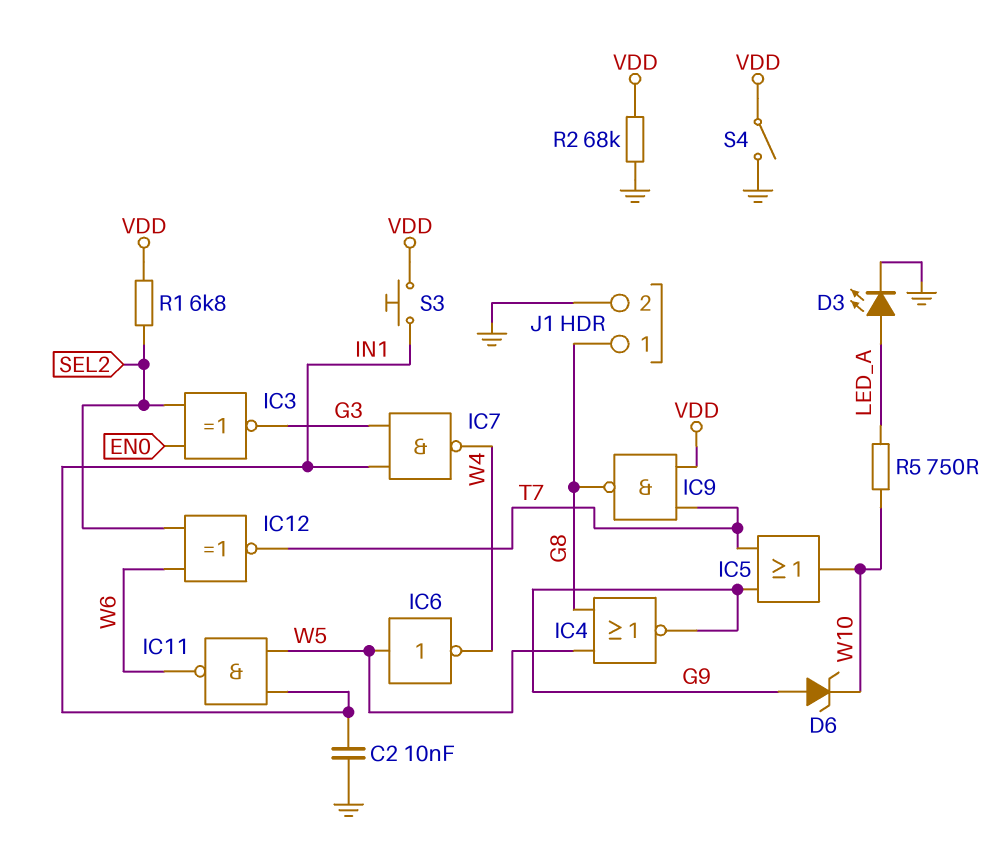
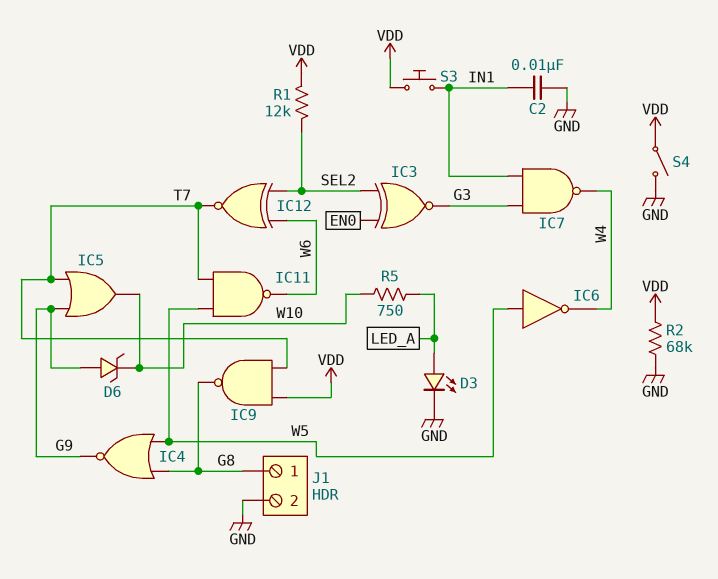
IC11: NAND (in IN1, in W5, out W6) -> NAND (in T7, in W5, out W6)
R1: 6.8k (SEL2, VDD) -> 12k (SEL2, VDD)

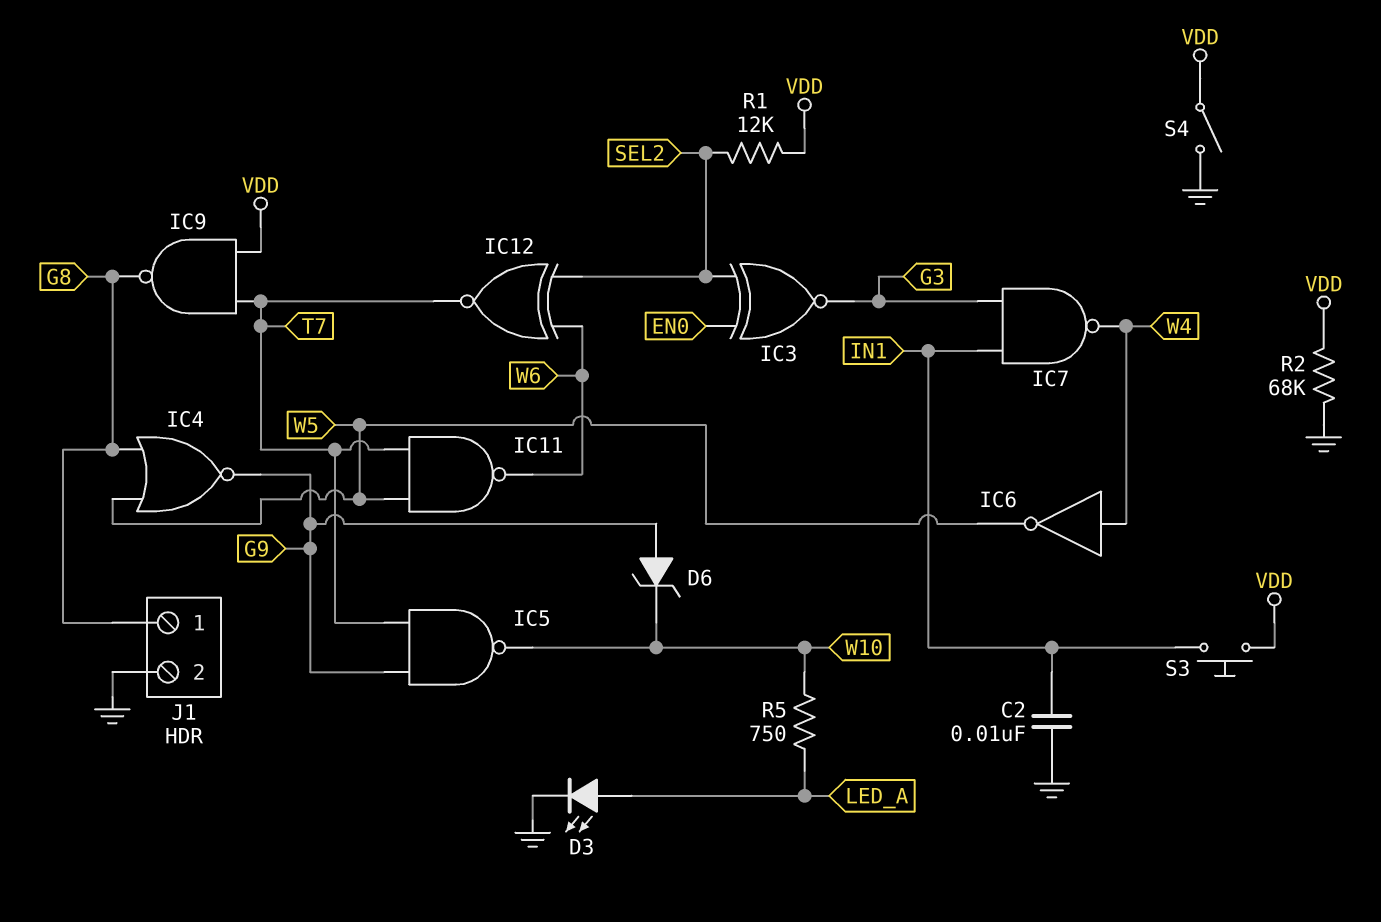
IC5: OR (in G9, in T7, out W10) -> NAND (in G9, in T7, out W10)
IC6: NOT (in W5, out W4) -> NOT (in W4, out W5)

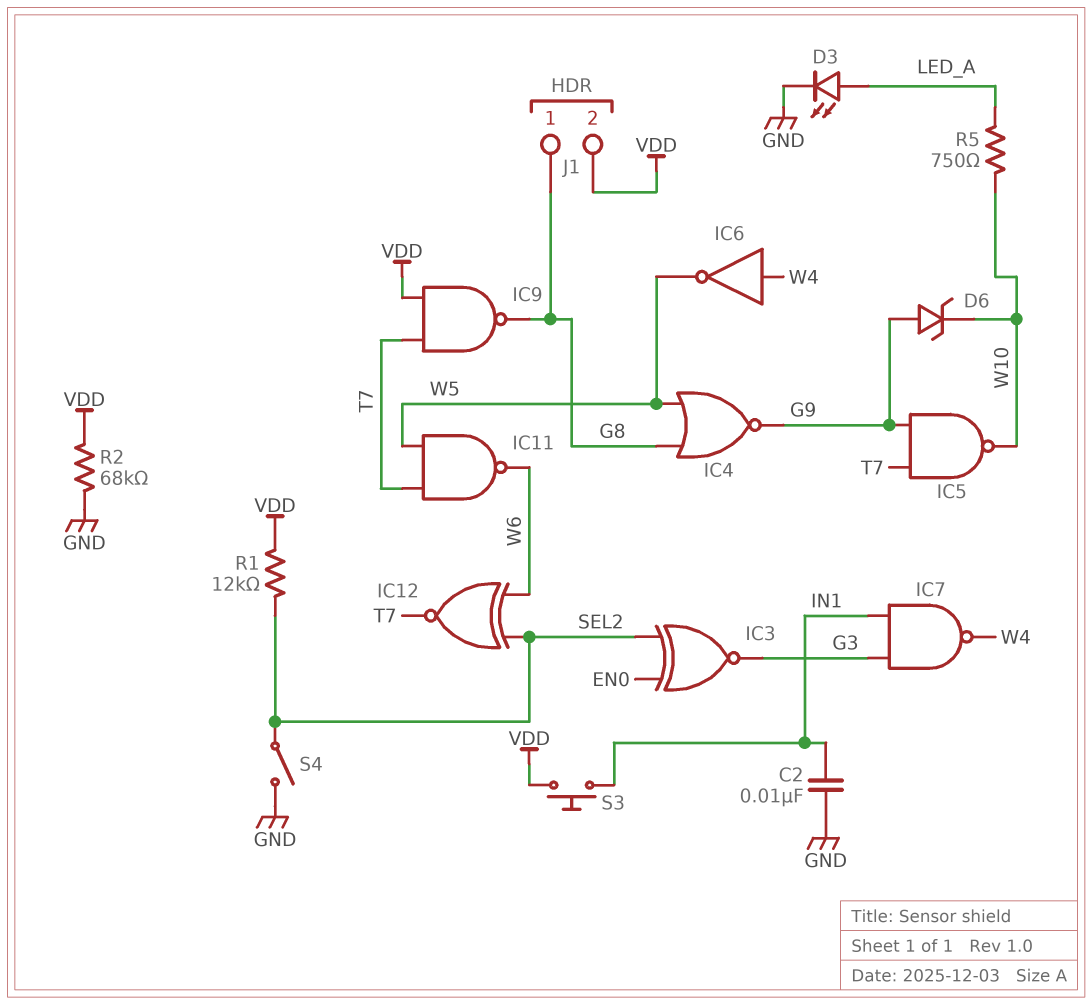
J1 pin 2: GND -> VDD
S4: switch (GND, VDD) -> switch (GND, SEL2)

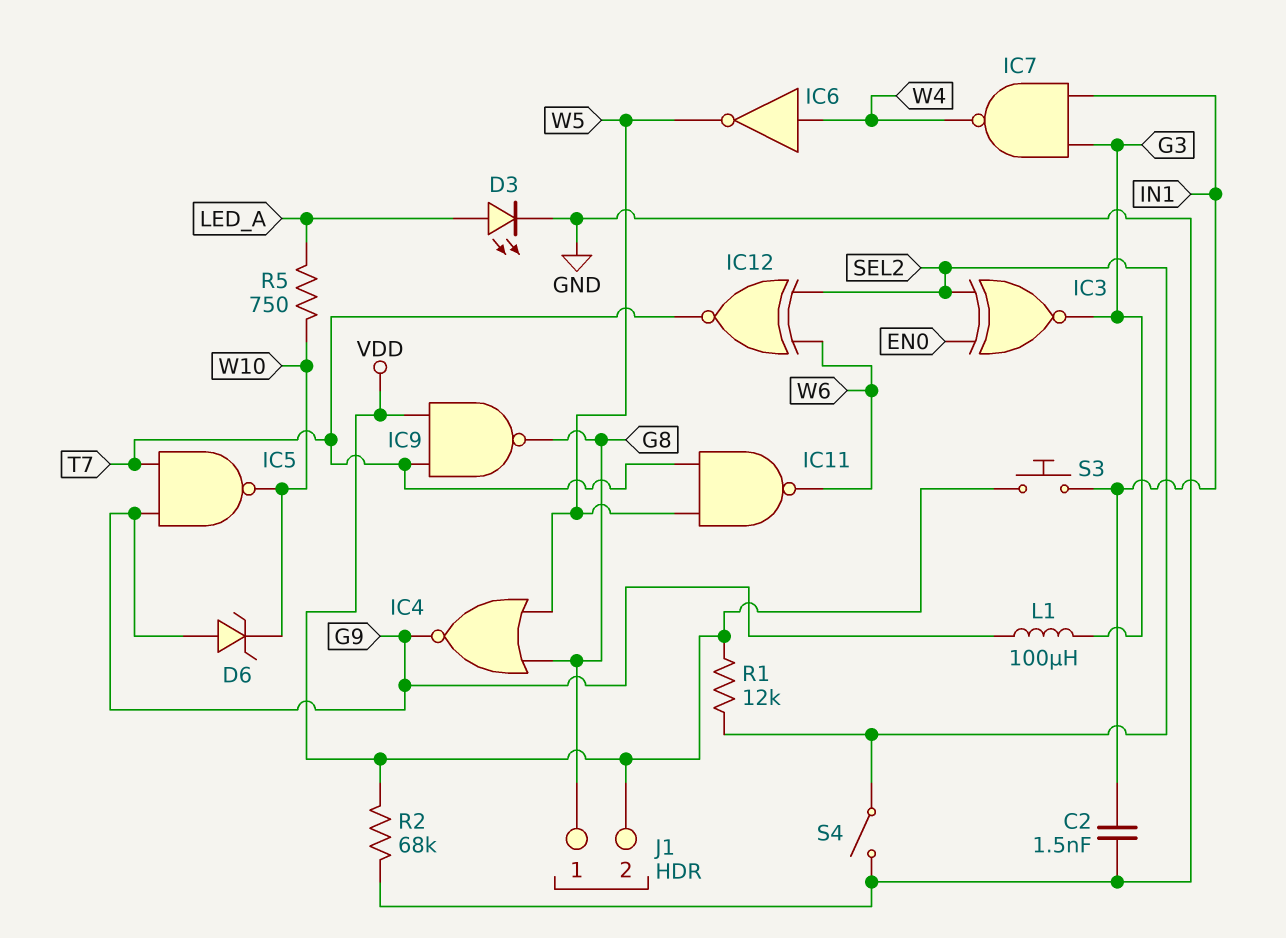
C2: 10nF (GND, IN1) -> 1.5nF (GND, IN1)
L1: none -> 100uH (G3, G9)

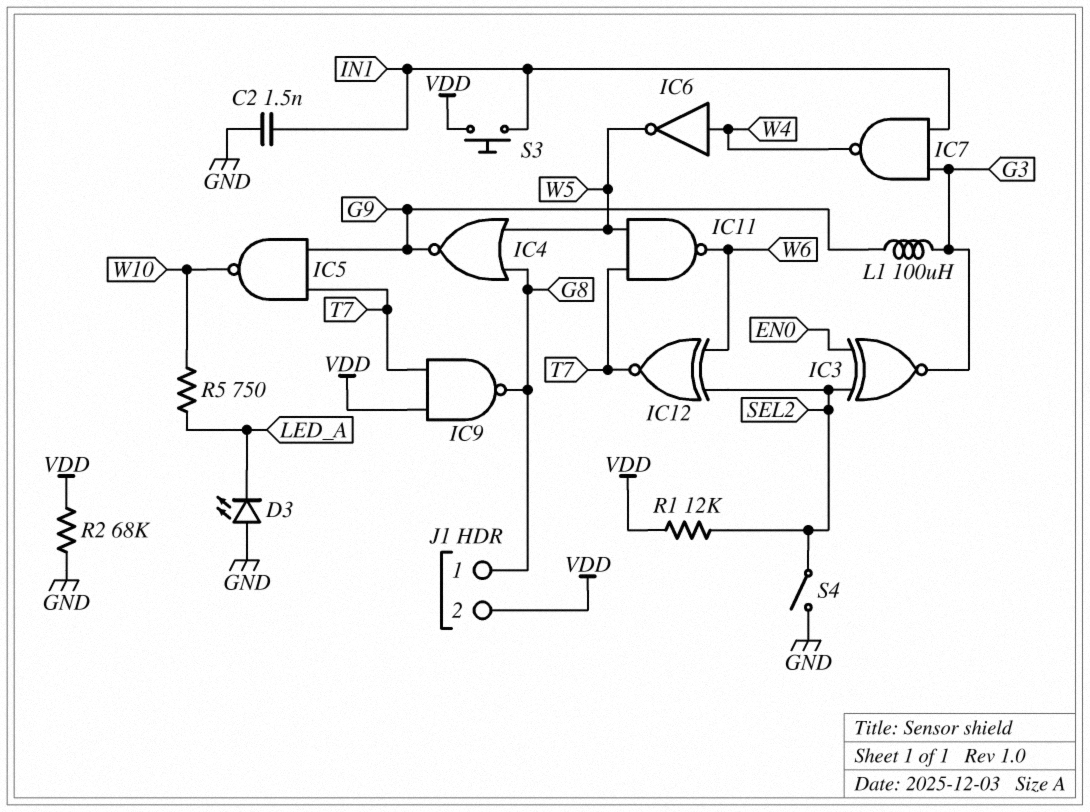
D3: LED (A LED_A, K GND) -> LED (A GND, K LED_A)
D6: zener (A G9, K W10) -> none

